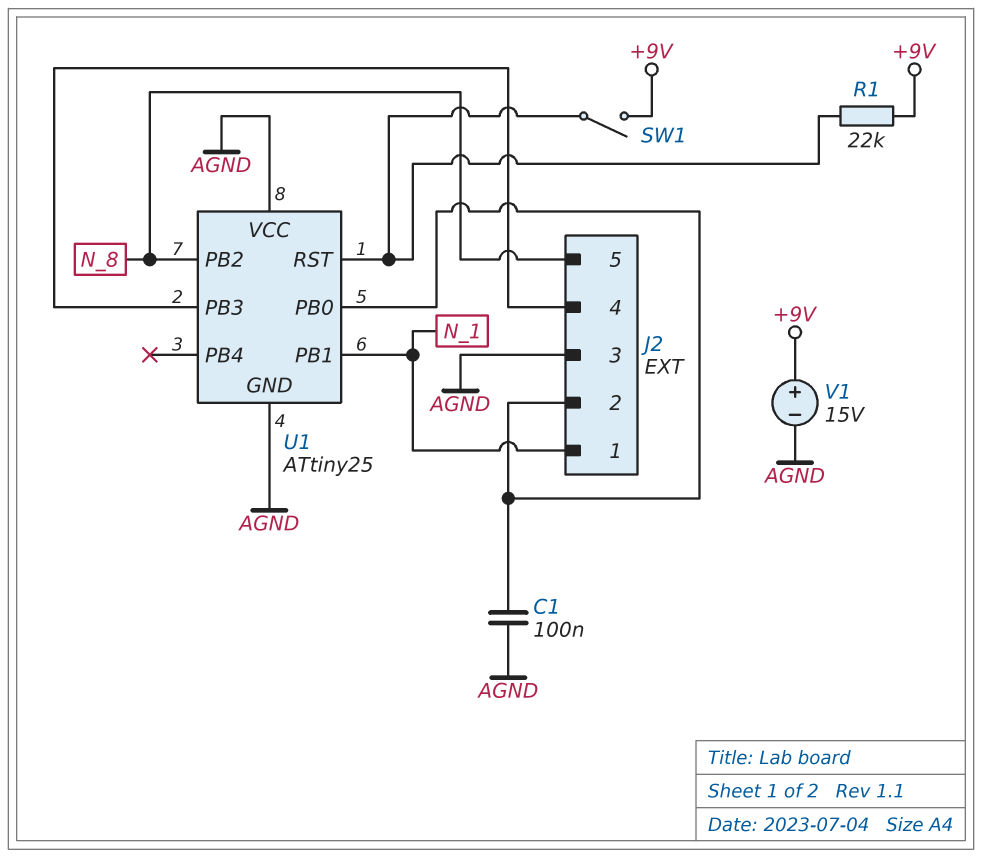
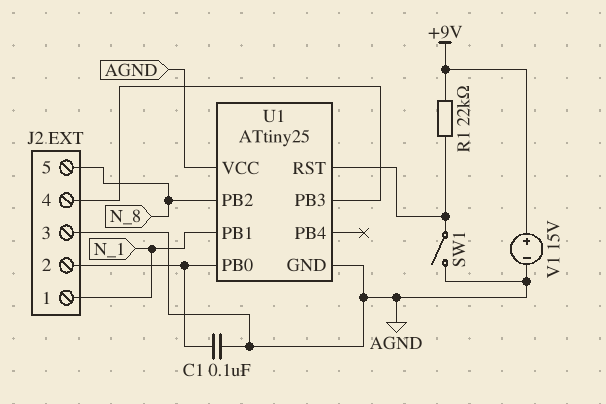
SW1: switch (+9V, U1/RST) -> switch (AGND, U1/RST)

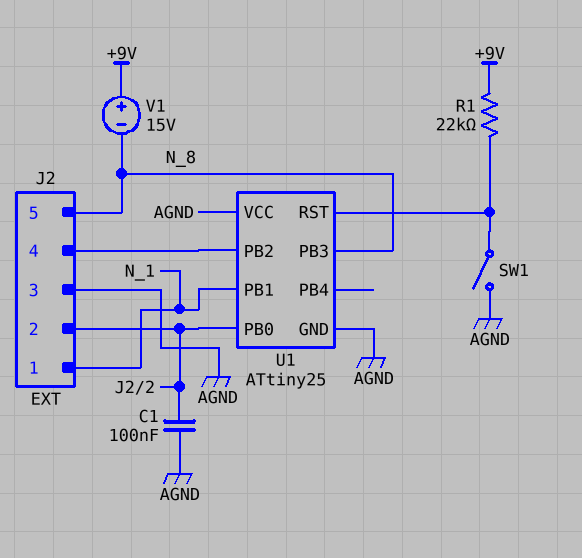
U1 pin PB2: N_8 -> J2/4
U1 pin PB3: J2/4 -> N_8
V1: 15V (plus +9V, minus AGND) -> 15V (plus +9V, minus N_8)

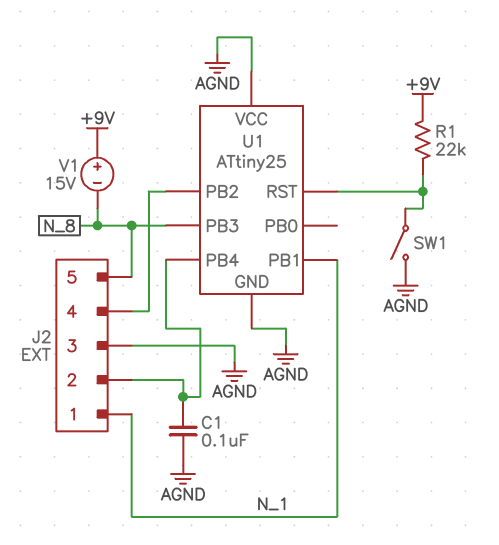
U1 pin PB0: J2/2 -> none
U1 pin PB4: none -> J2/2

